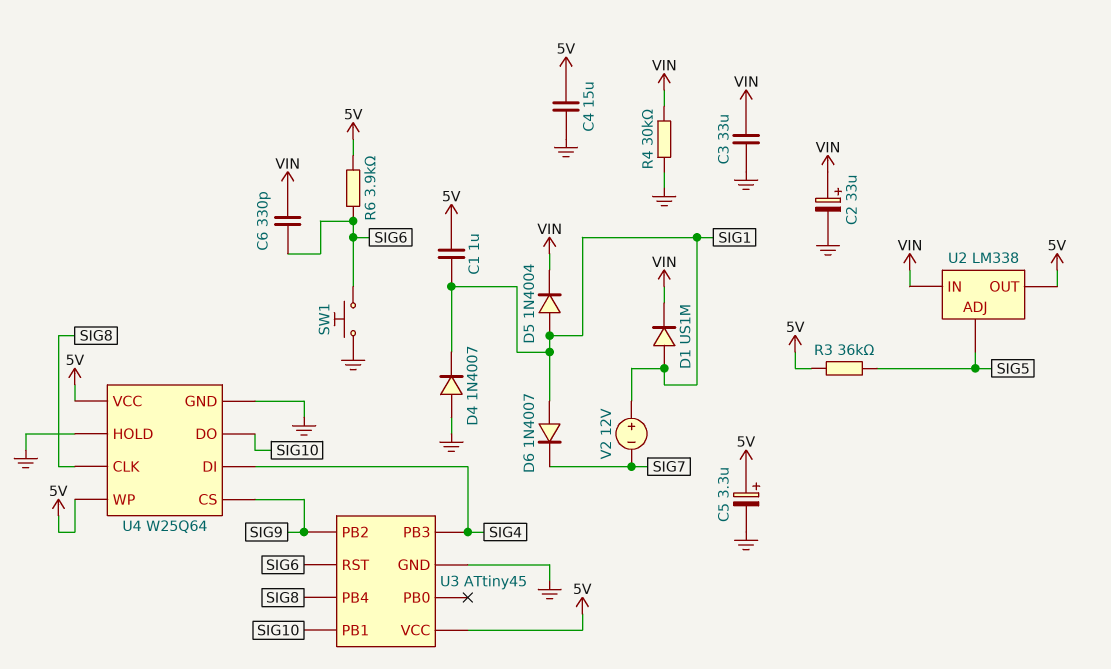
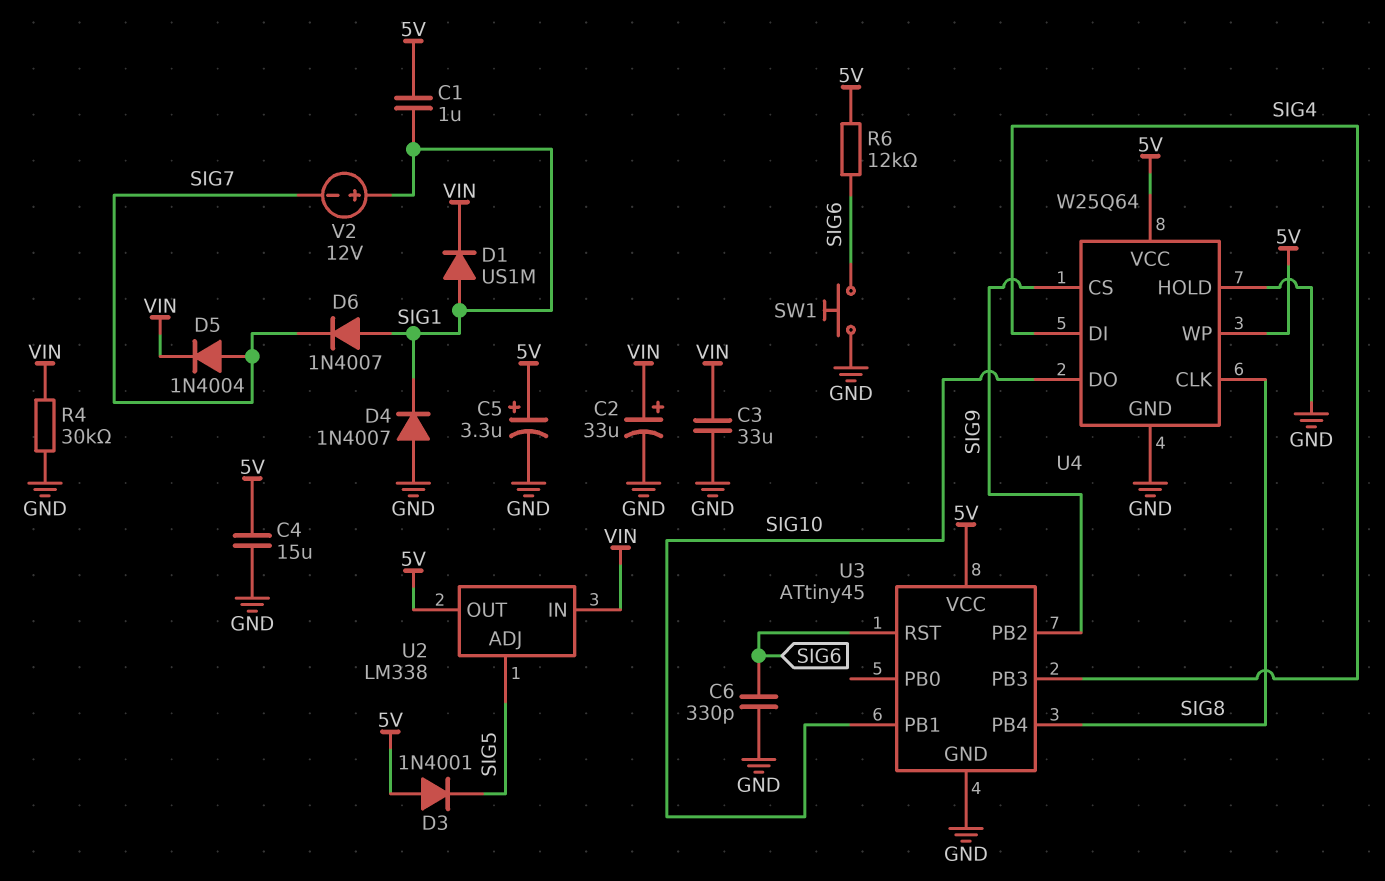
C6: 330pF (SIG6, VIN) -> 330pF (GND, SIG6)
D3: none -> diode 1N4001 (A 5V, K SIG5)
D5: diode 1N4004 (A SIG1, K VIN) -> diode 1N4004 (A SIG7, K VIN)
R3: 36k (5V, SIG5) -> none
R6: 3.9k (5V, SIG6) -> 12k (5V, SIG6)

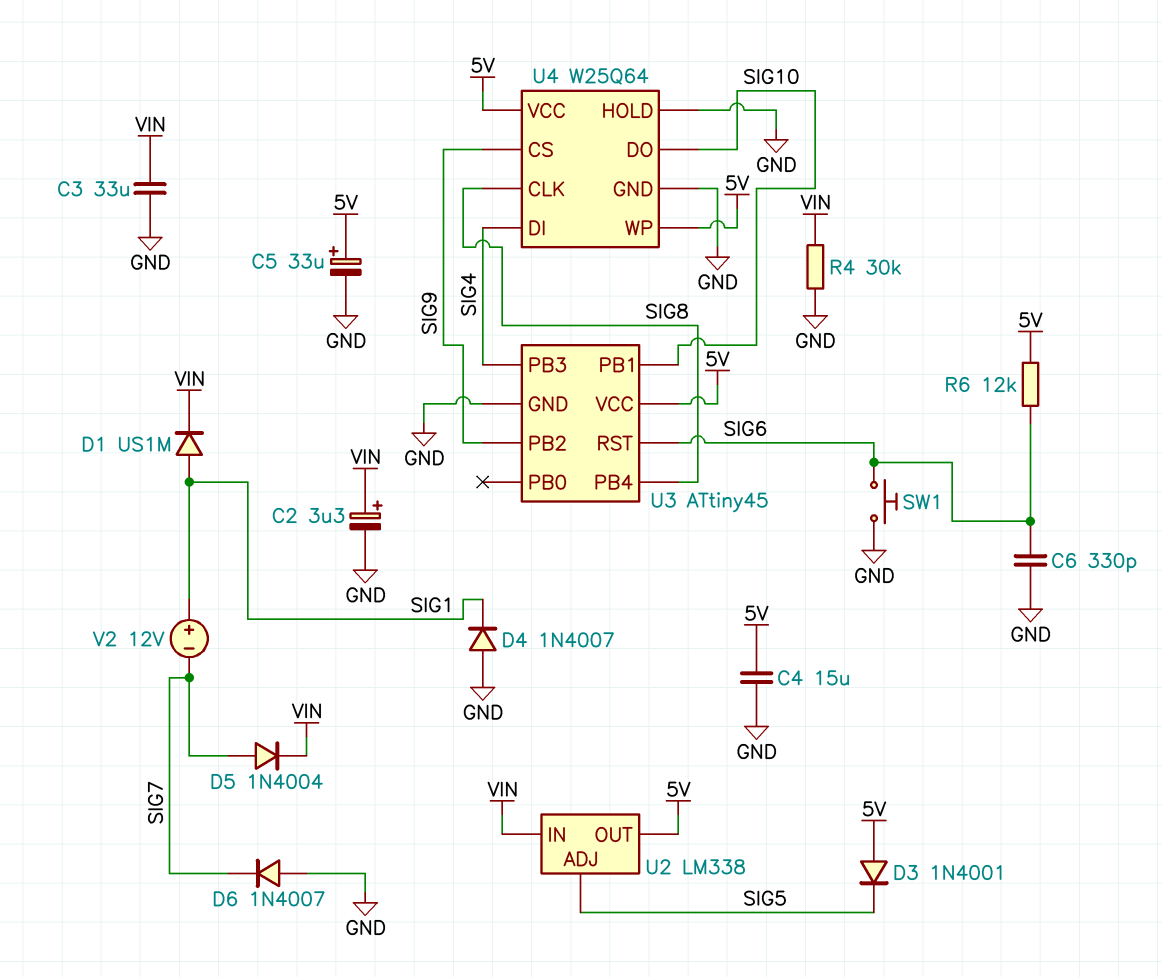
C1: 1uF (5V, SIG1) -> none
C2: 33uF (plus VIN, minus GND) -> 3.3uF (plus VIN, minus GND)
C5: 3.3uF (plus 5V, minus GND) -> 33uF (plus 5V, minus GND)
D6: diode 1N4007 (A SIG1, K SIG7) -> diode 1N4007 (A GND, K SIG7)

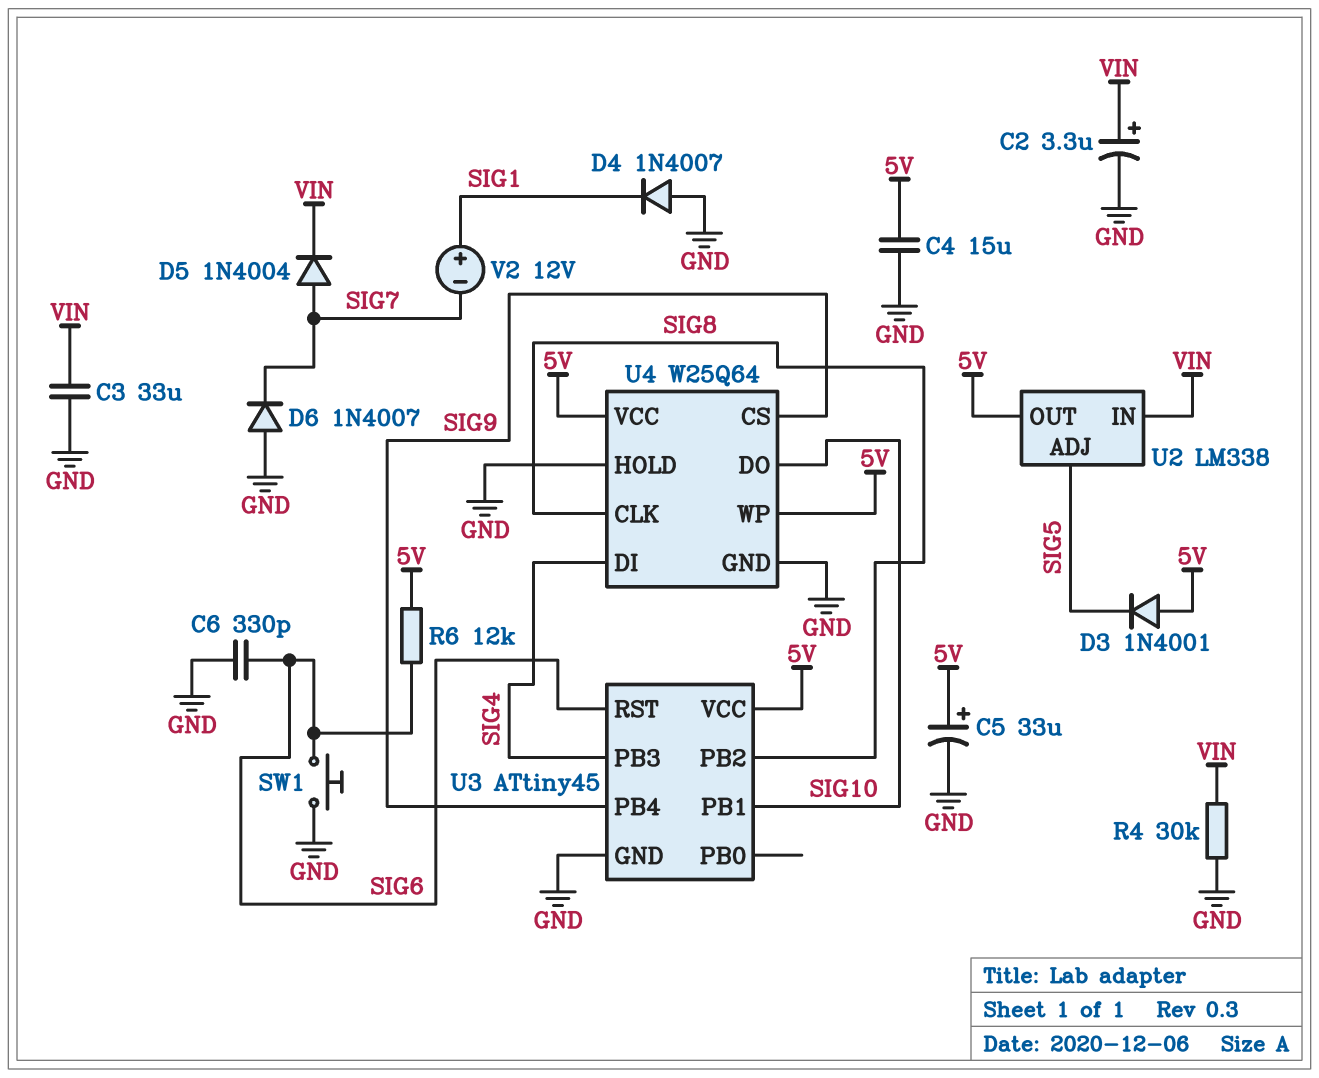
D1: diode US1M (A SIG1, K VIN) -> none
U3 pin PB2: SIG9 -> SIG8
U3 pin PB4: SIG8 -> SIG9

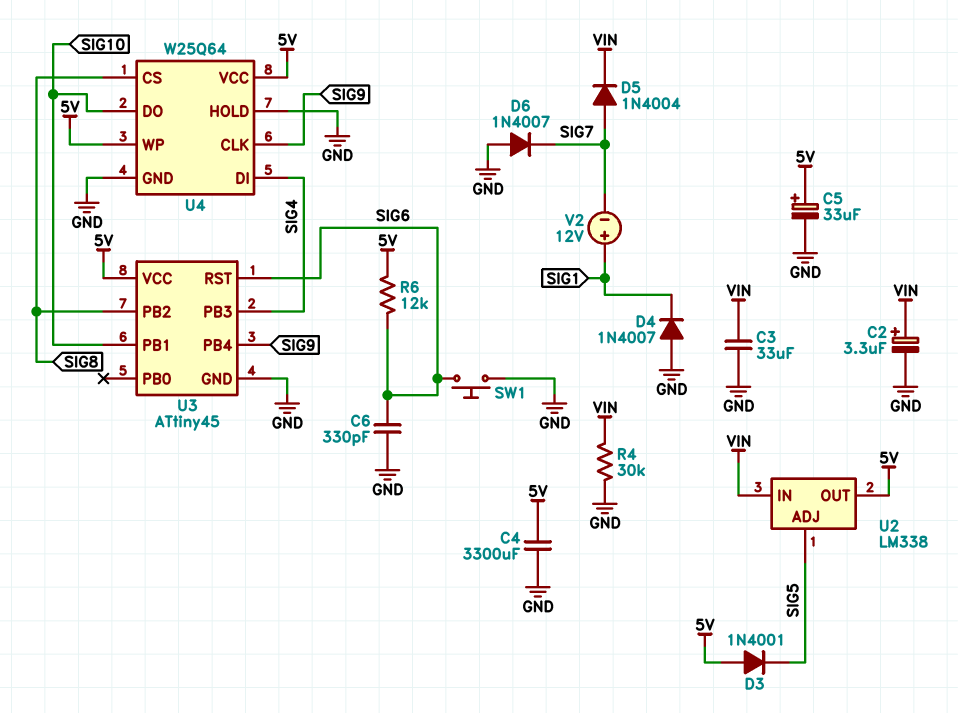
C4: 15uF (5V, GND) -> 3300uF (5V, GND)
U4 pin CLK: SIG8 -> SIG9
U4 pin CS: SIG9 -> SIG8

